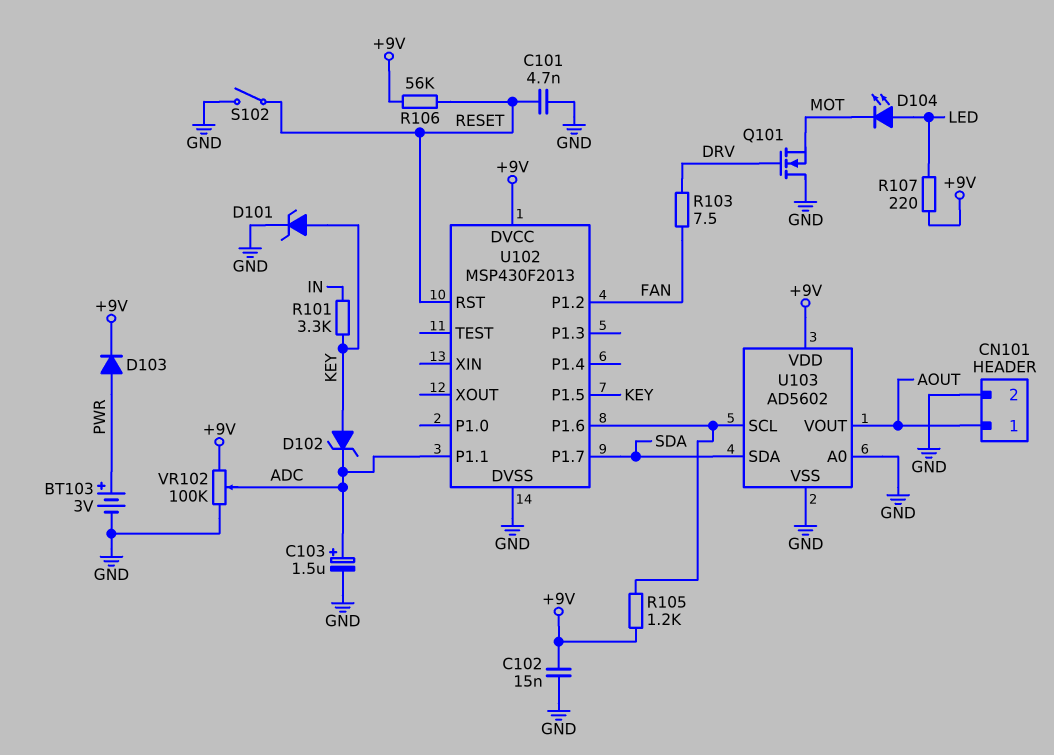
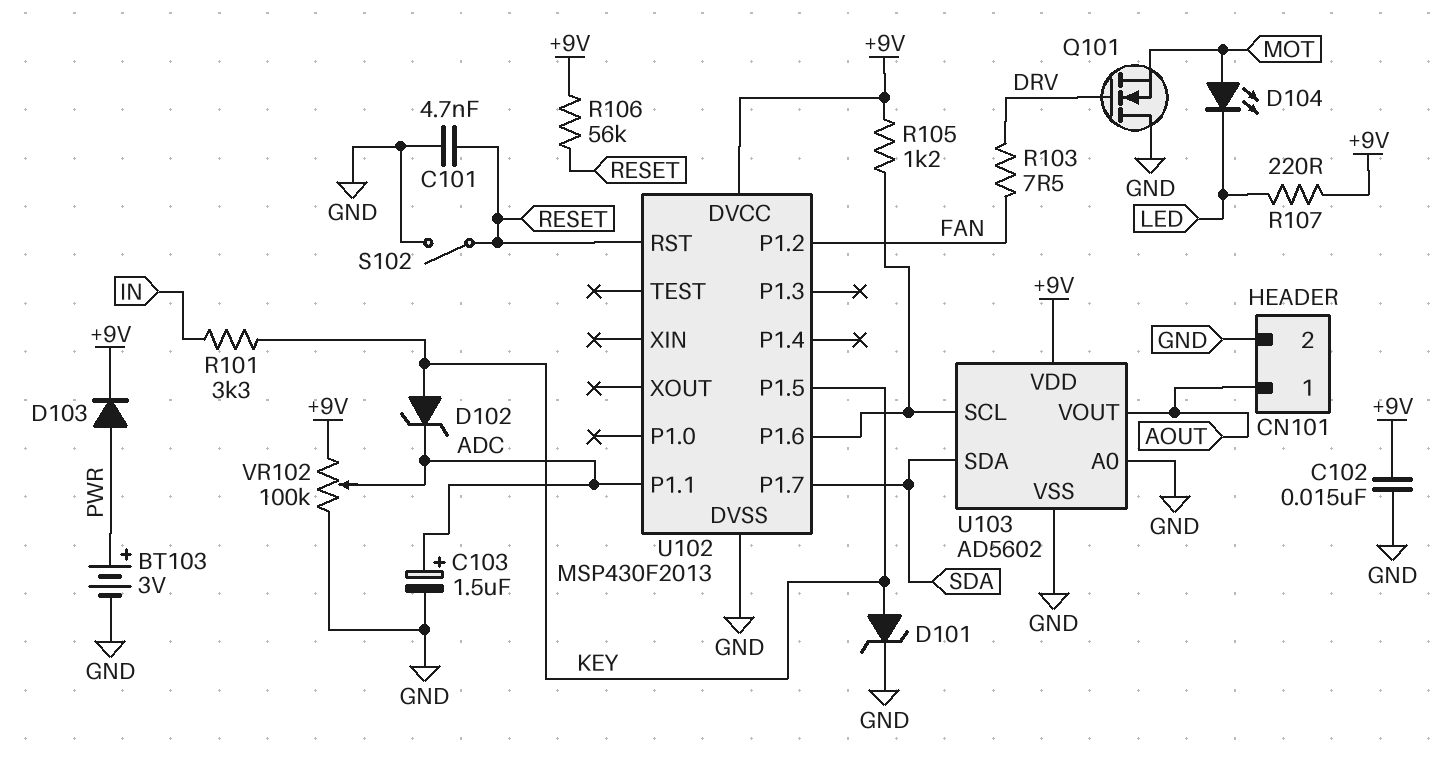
D104: LED (A LED, K MOT) -> LED (A MOT, K LED)

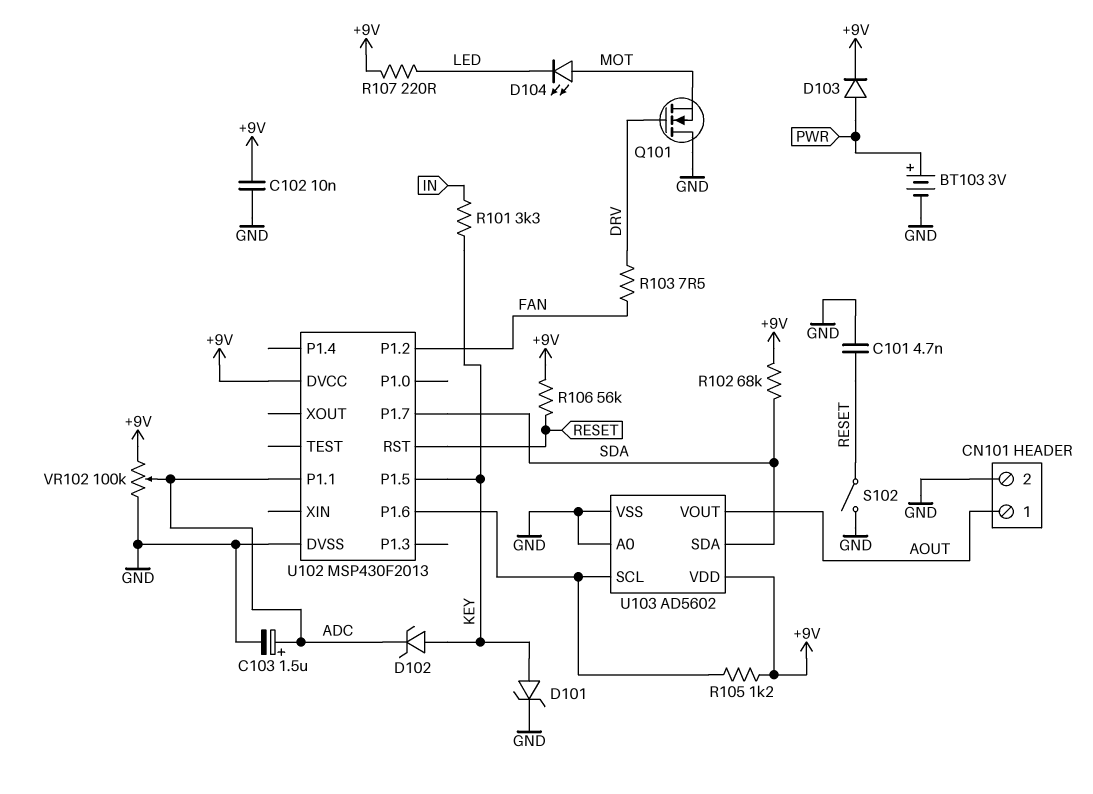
C102: 15nF (+9V, GND) -> 10nF (+9V, GND)
R102: none -> 68k (+9V, SDA)

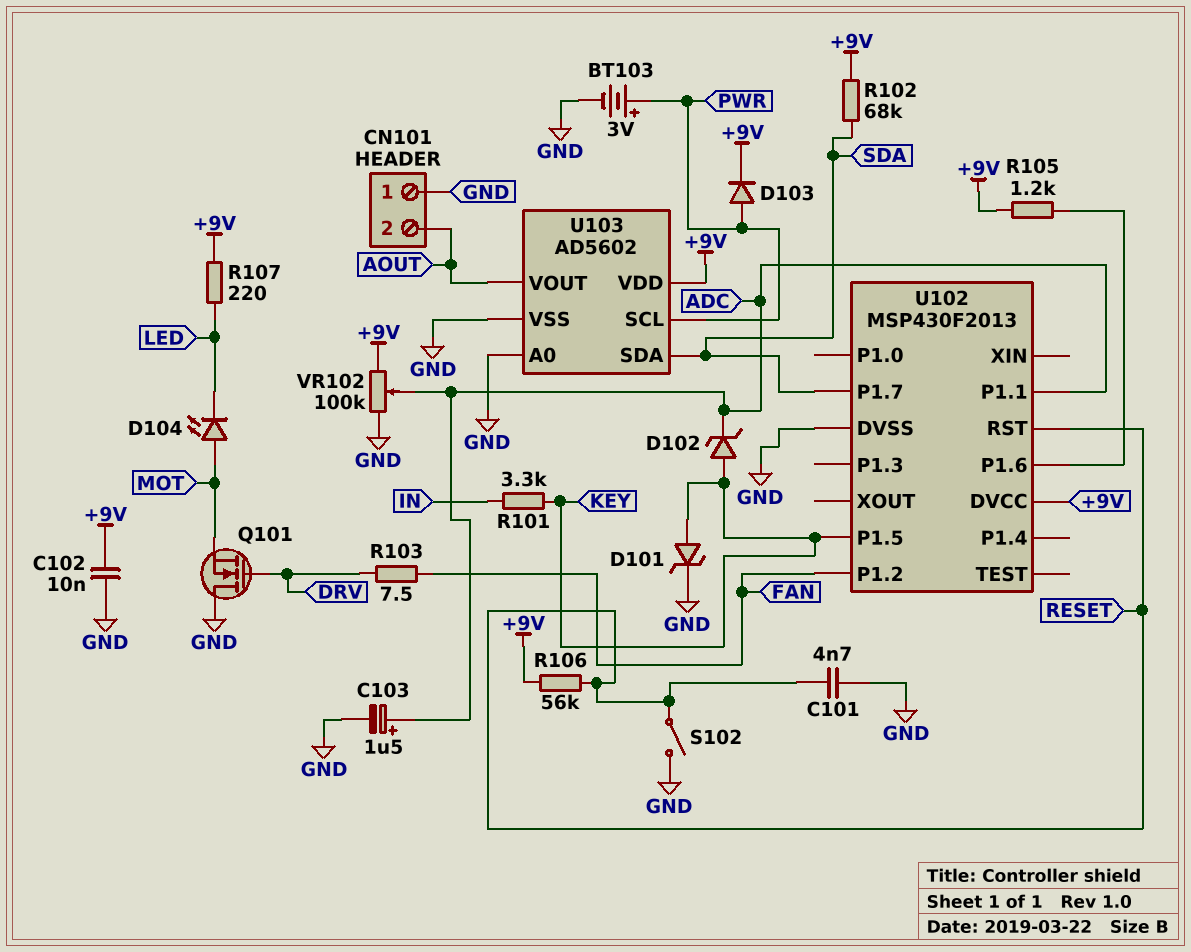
CN101 pin 1: AOUT -> GND
CN101 pin 2: GND -> AOUT
U103 pin SCL: U102/P1.6 -> PWR

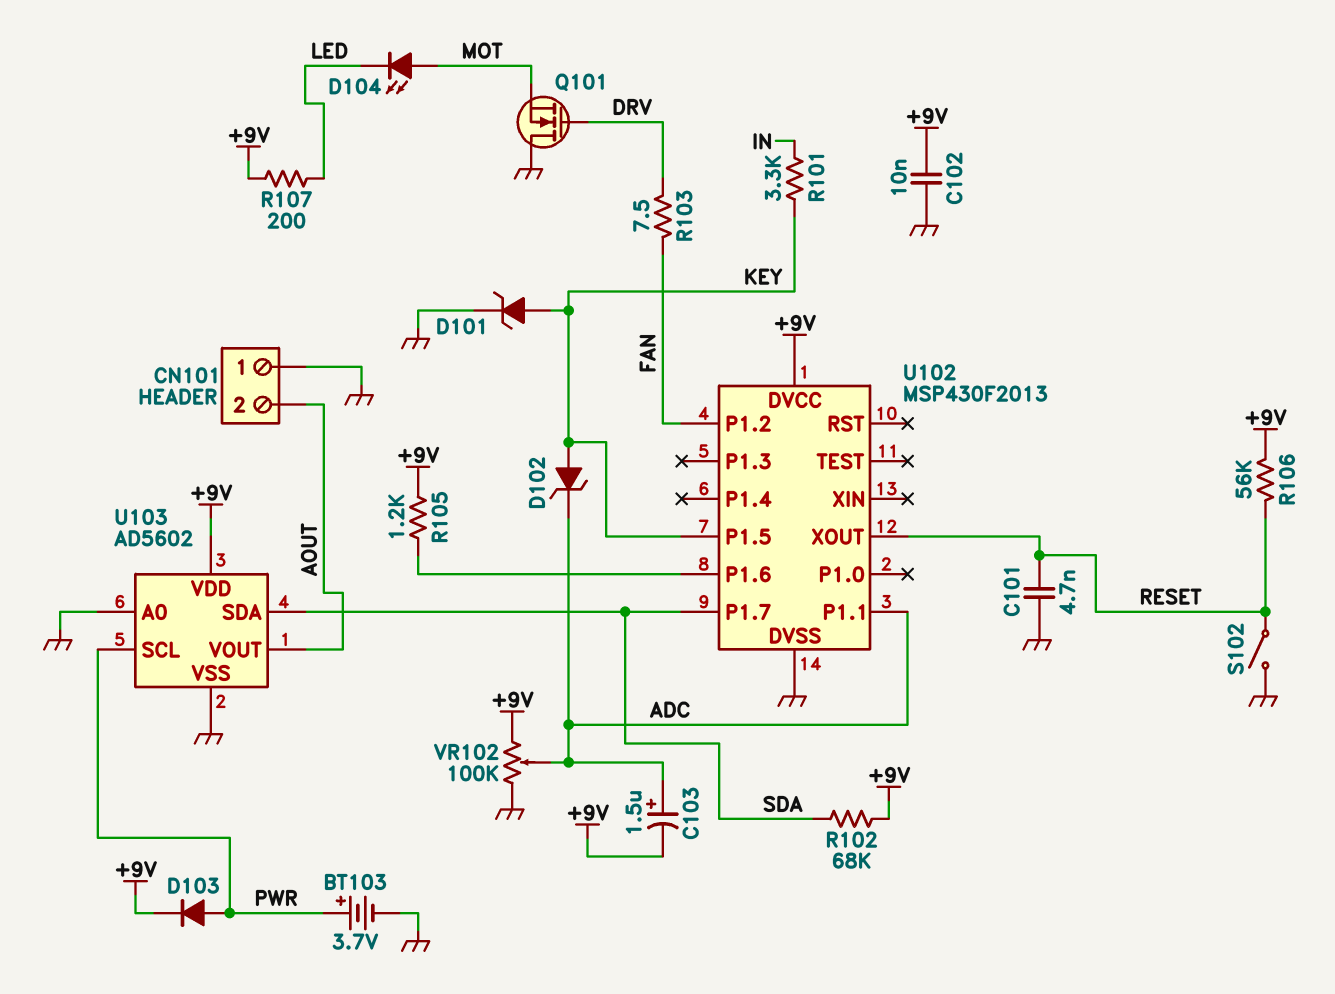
BT103: 3V (plus PWR, minus GND) -> 3.7V (plus PWR, minus GND)
C103: 1.5uF (plus ADC, minus GND) -> 1.5uF (plus ADC, minus +9V)
R107: 220 (+9V, LED) -> 200 (+9V, LED)
U102 pin RST: RESET -> none
U102 pin XOUT: none -> RESET

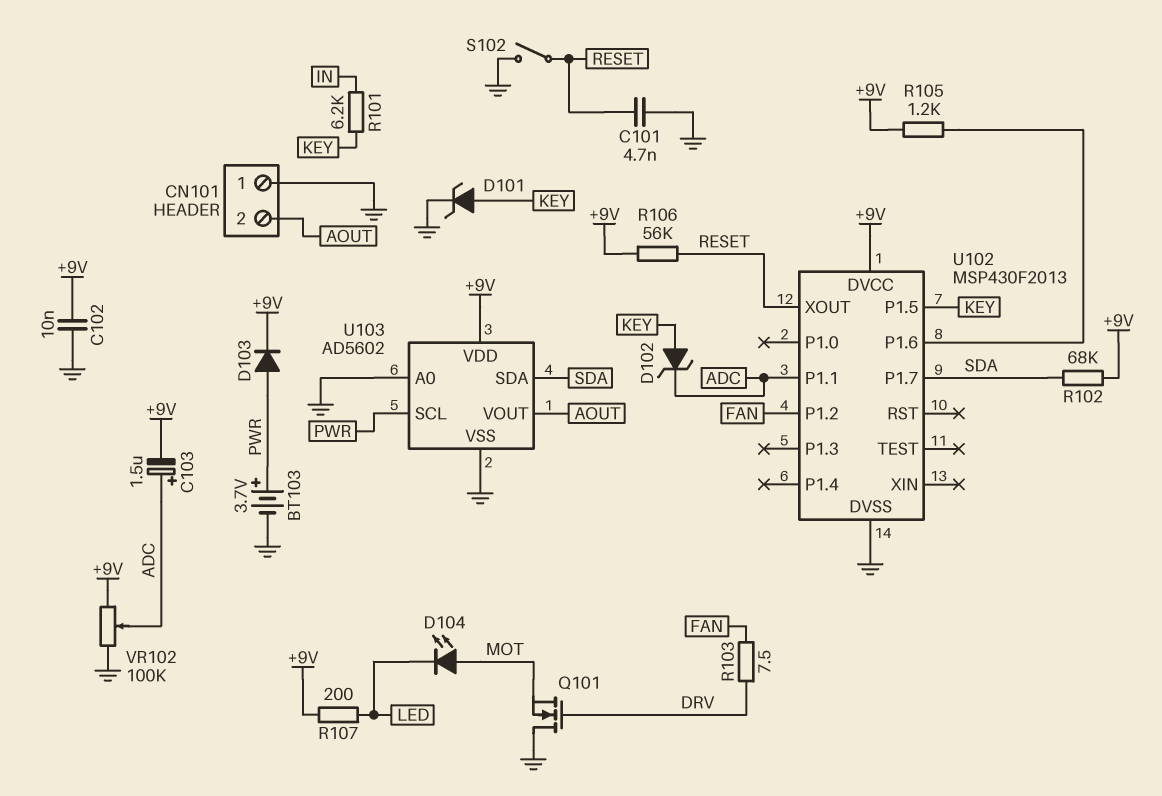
R101: 3.3k (IN, KEY) -> 6.2k (IN, KEY)

